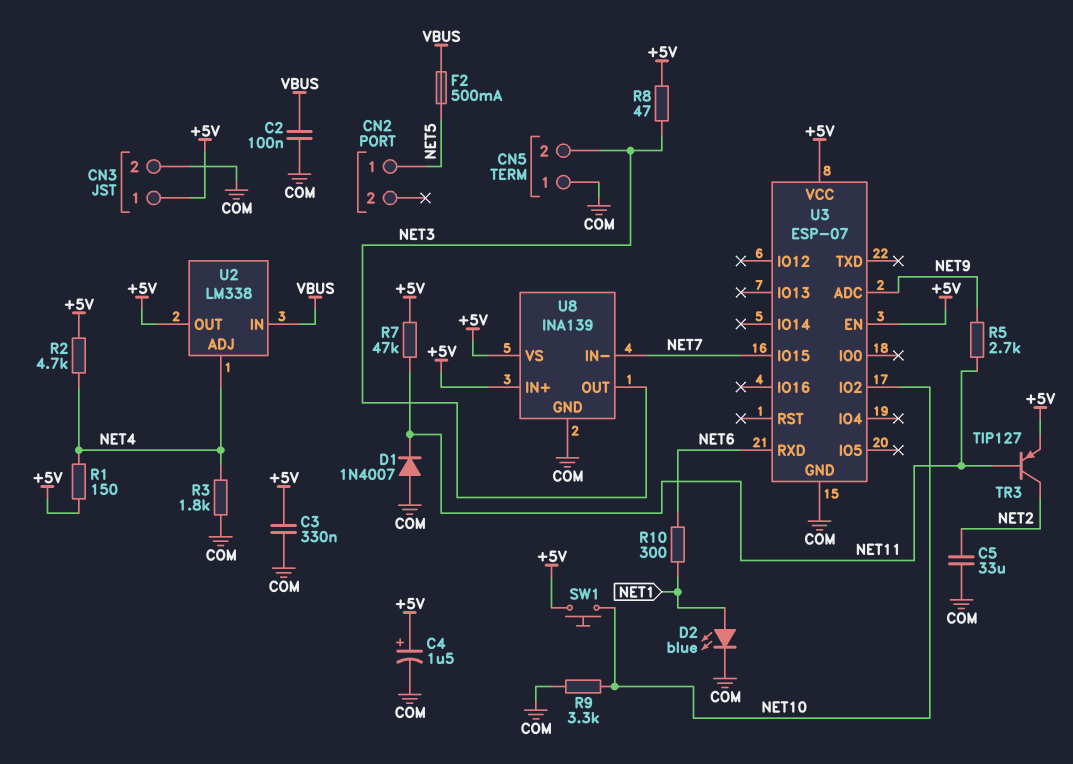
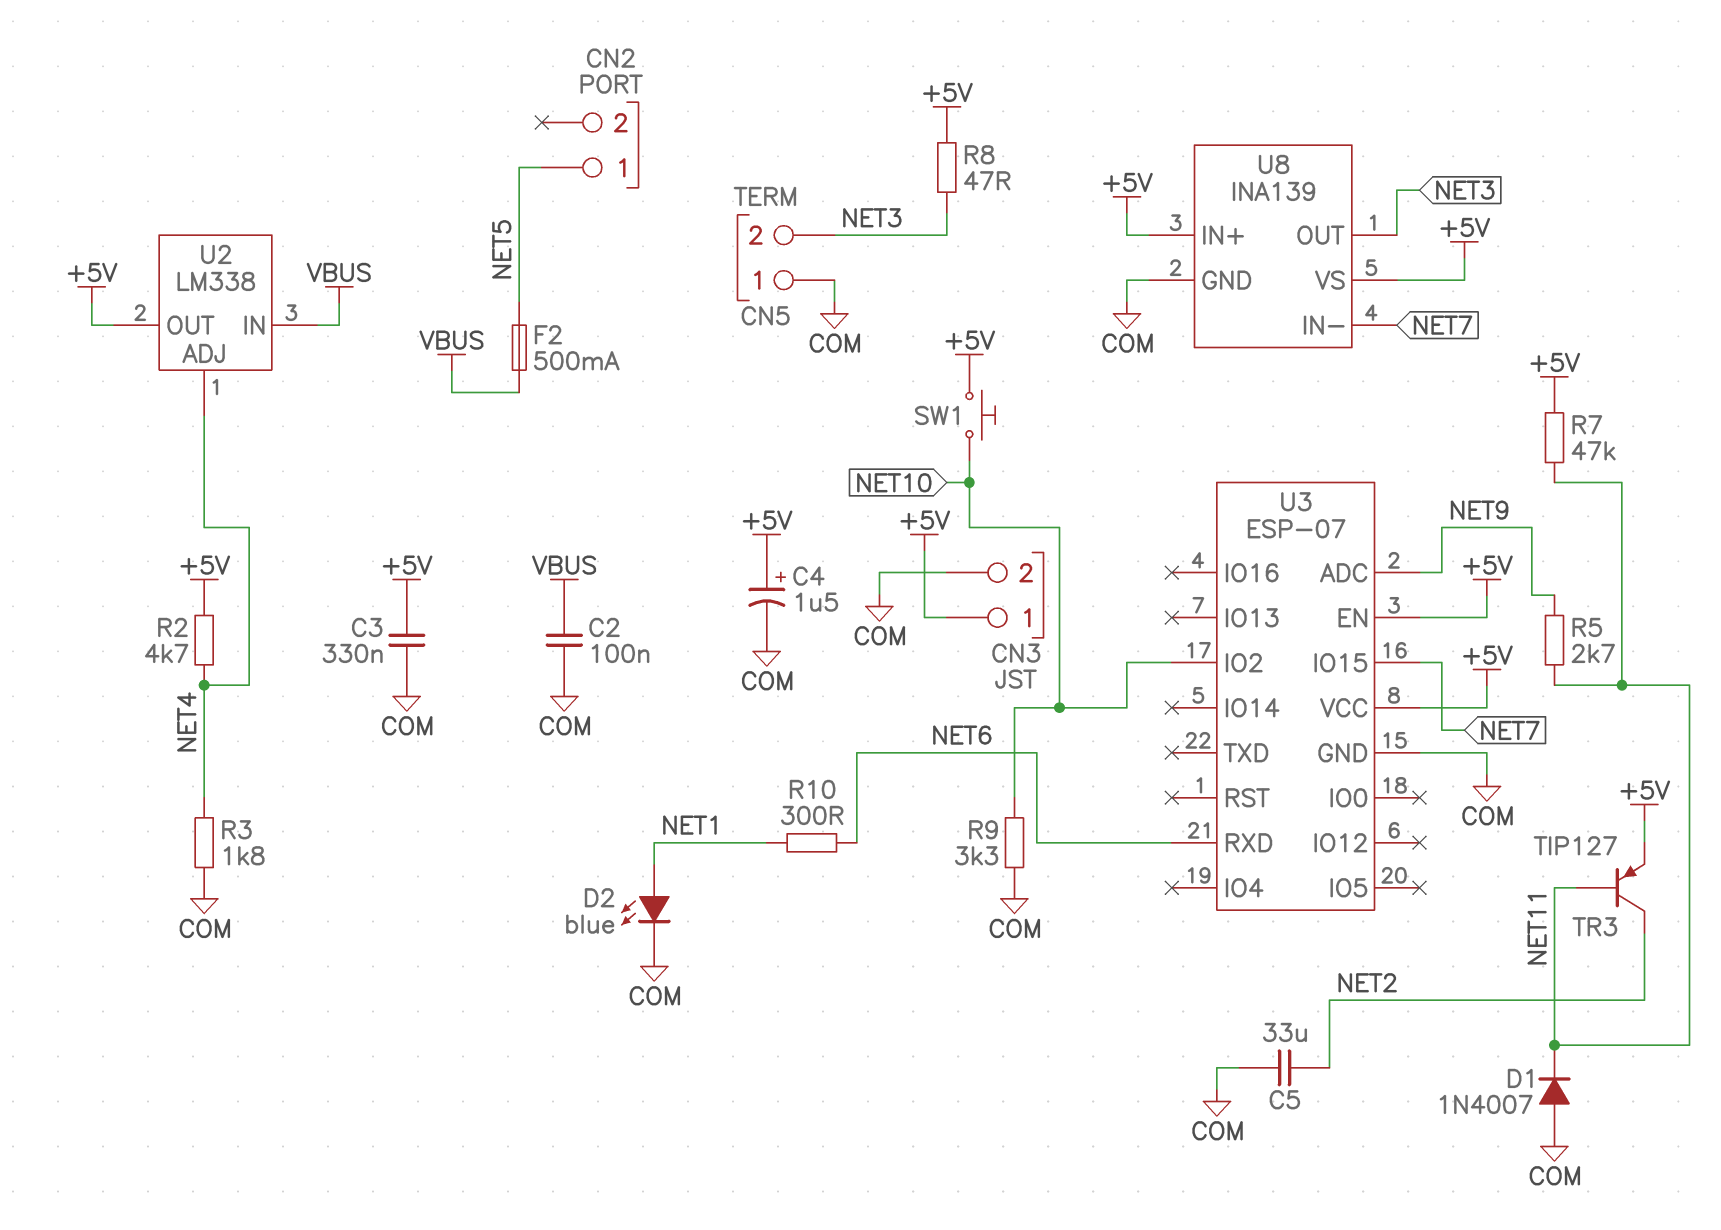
R1: 150 (+5V, NET4) -> none

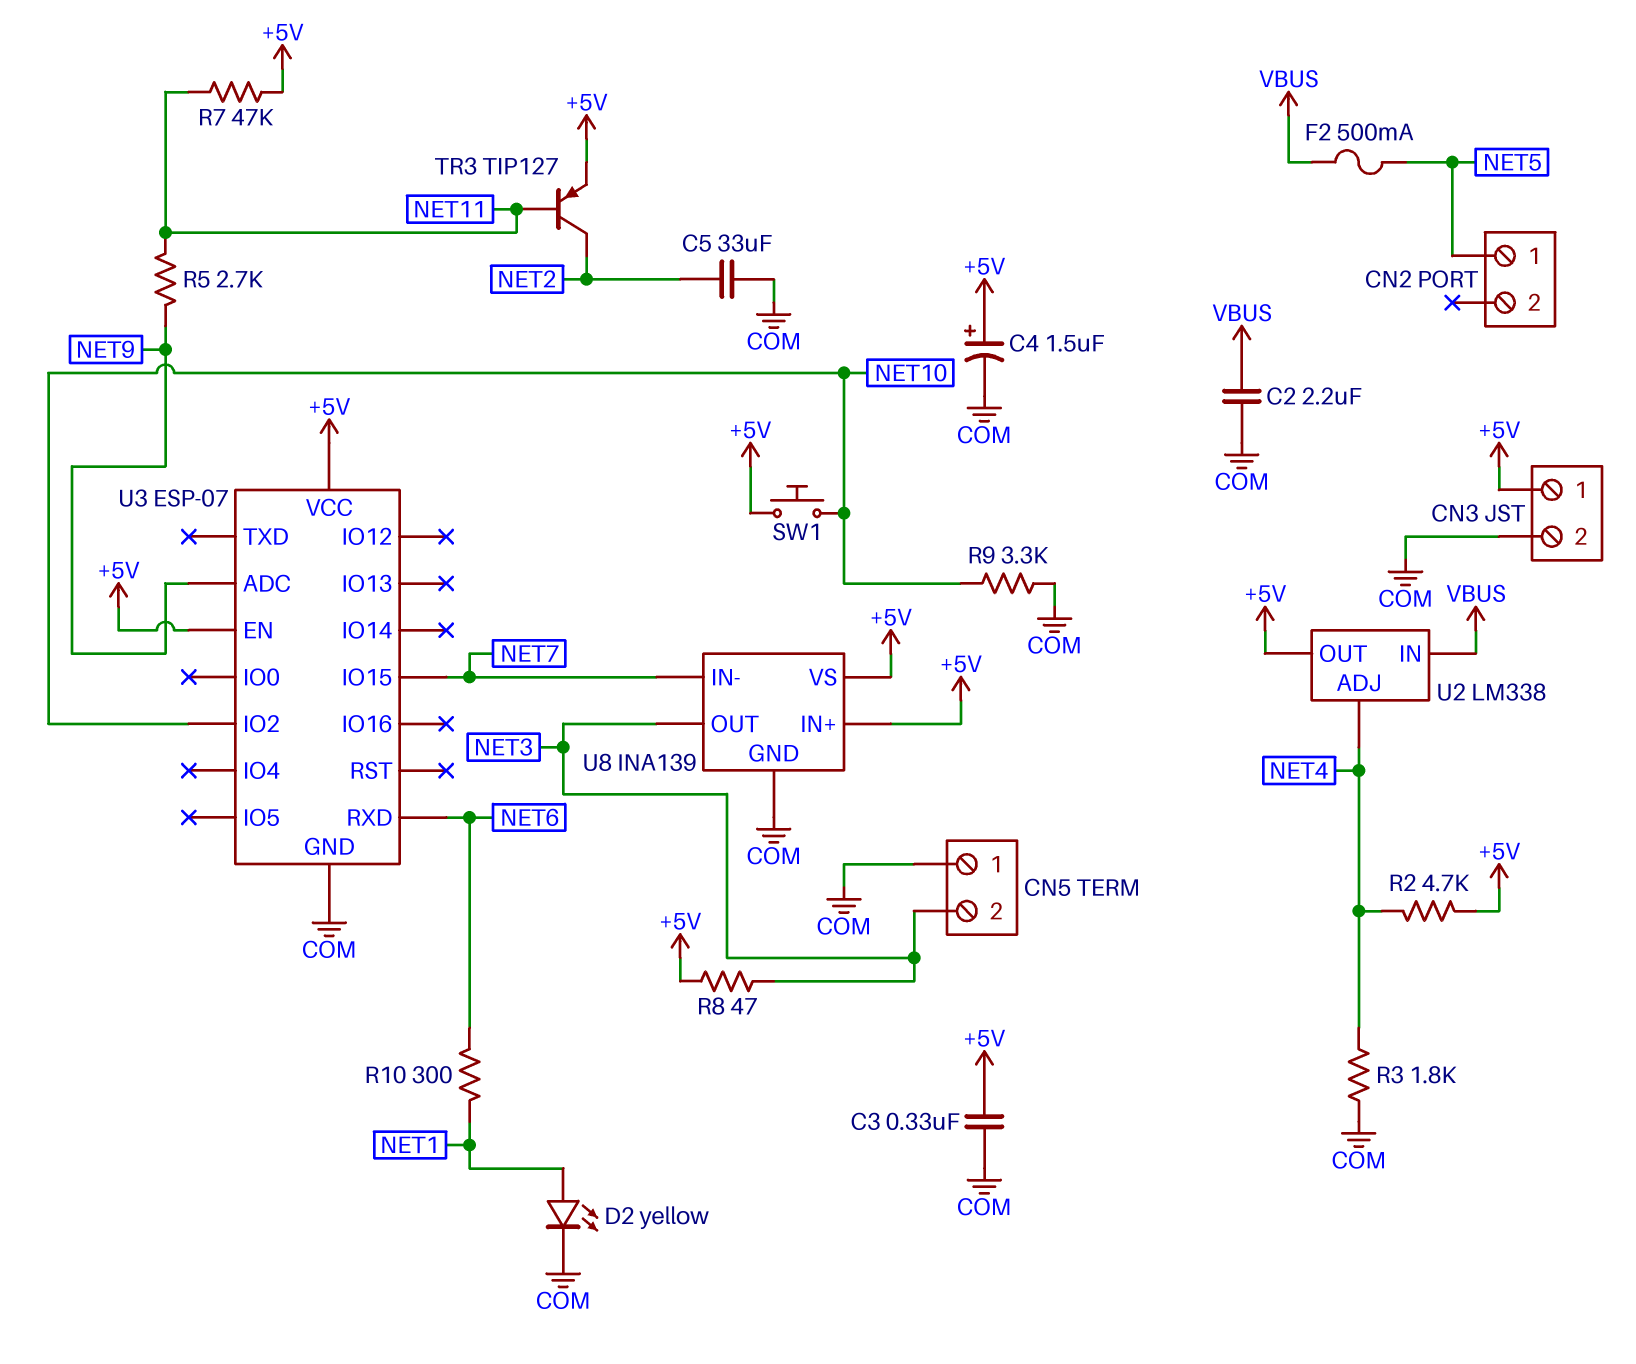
C2: 100nF (COM, VBUS) -> 2.2uF (COM, VBUS)
D1: diode 1N4007 (A COM, K NET11) -> none
D2: LED blue (A NET1, K COM) -> LED yellow (A NET1, K COM)

